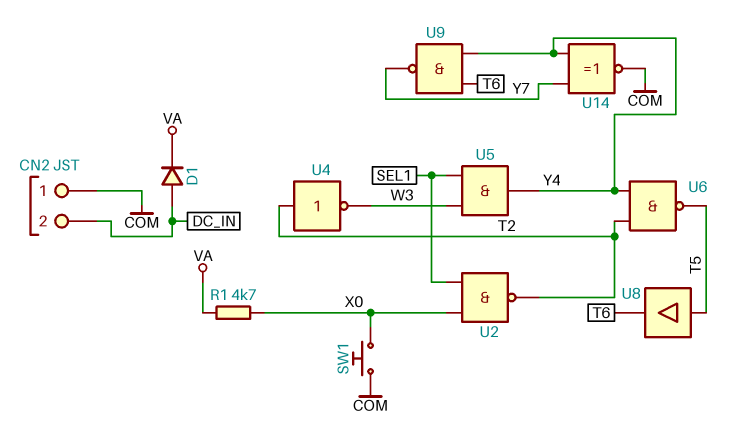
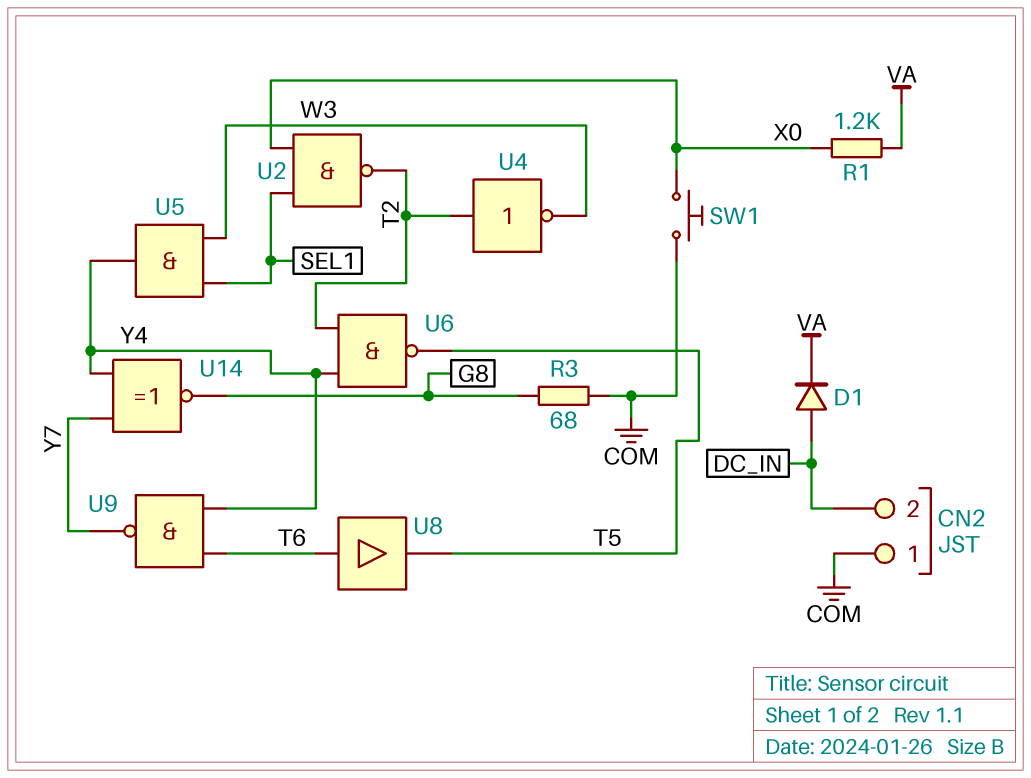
R1: 4.7k (VA, X0) -> 1.2k (VA, X0)
R3: none -> 68 (COM, G8)
U8: buffer (in T5, out T6) -> buffer (in T6, out T5)
U14: XNOR (in Y4, in Y7, out COM) -> XNOR (in Y4, in Y7, out G8)

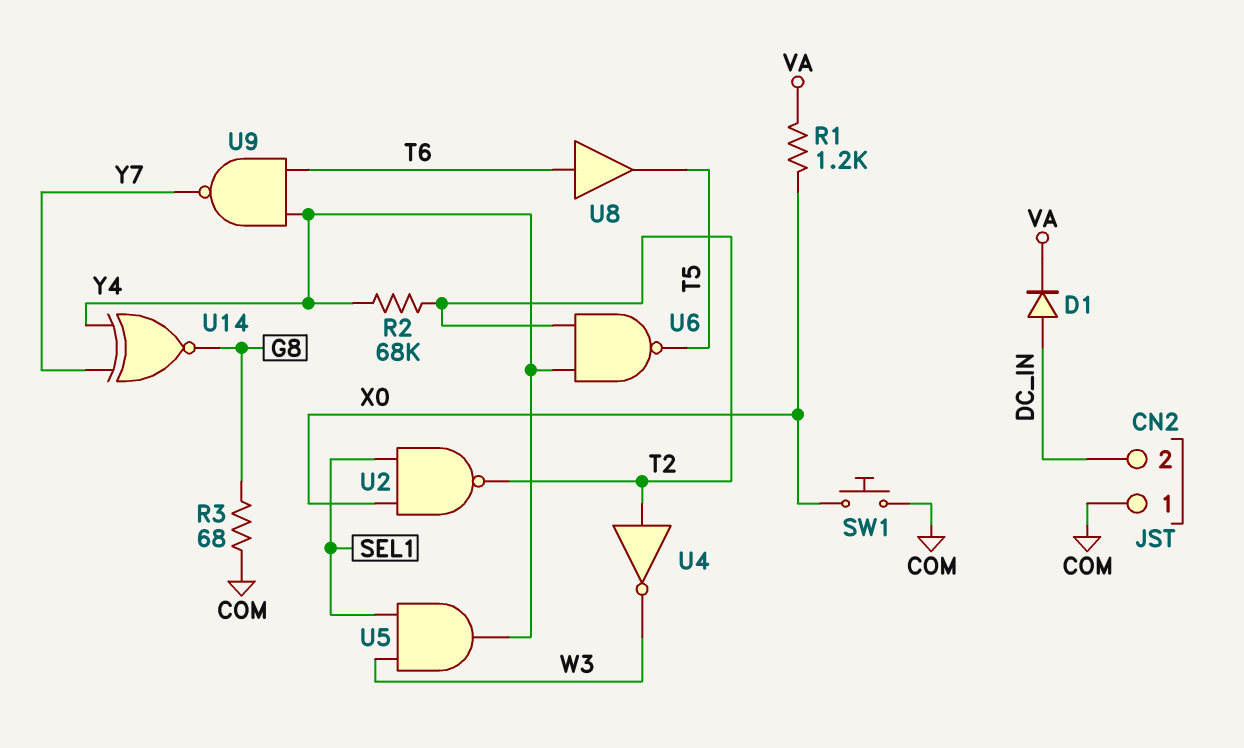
R2: none -> 68k (T2, Y4)

